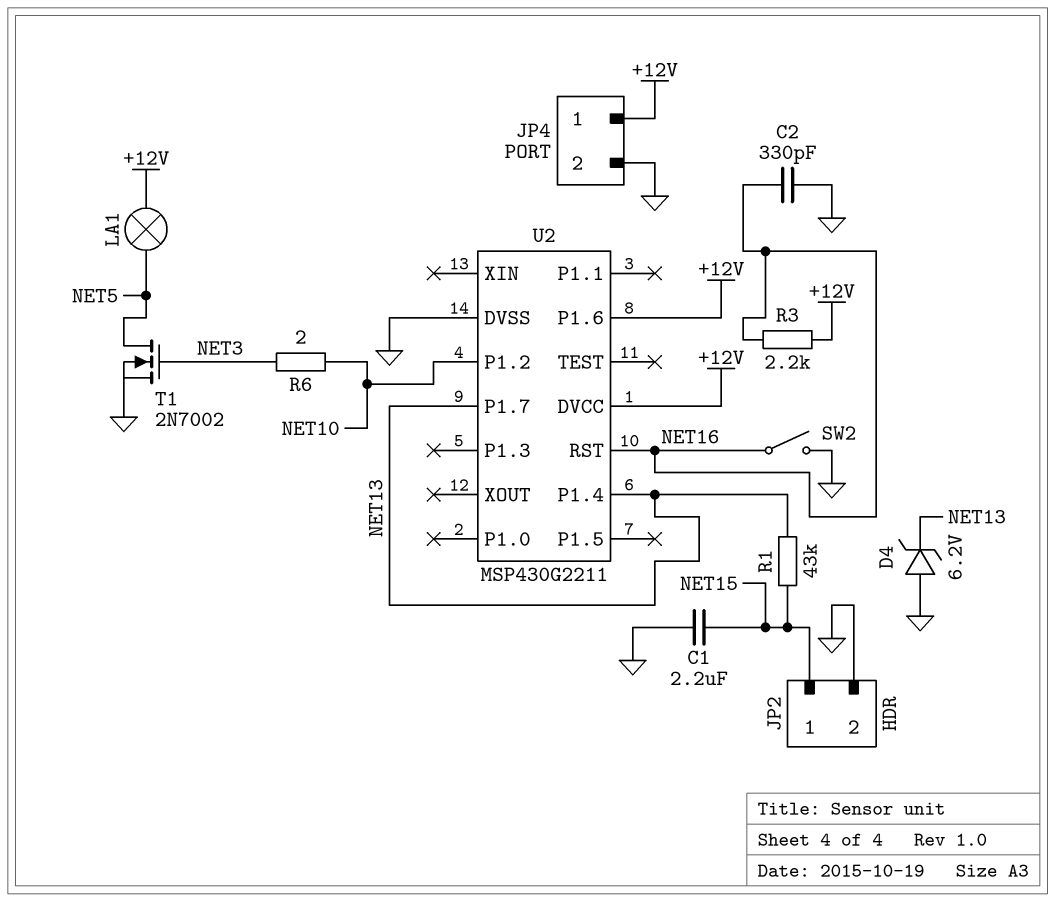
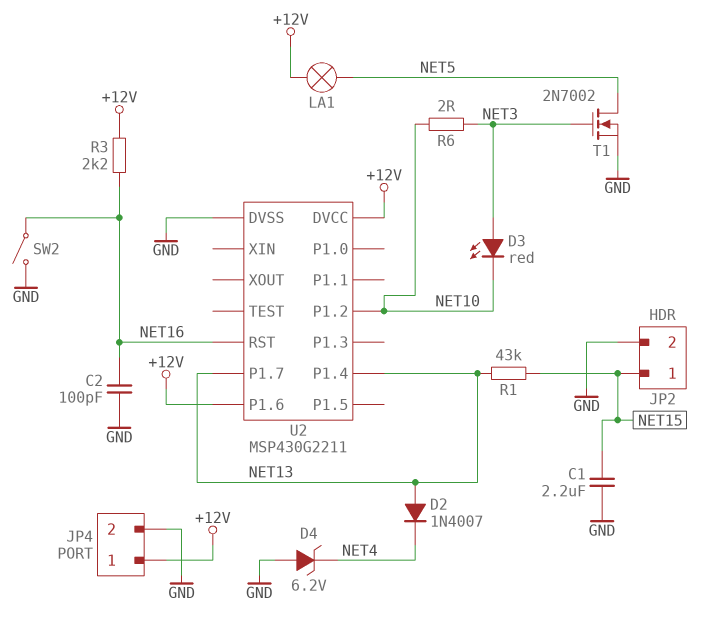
C2: 330pF (GND, NET16) -> 100pF (GND, NET16)
D2: none -> diode 1N4007 (A NET13, K NET4)
D3: none -> LED red (A NET3, K NET10)
D4: zener 6.2V (A GND, K NET13) -> zener 6.2V (A GND, K NET4)

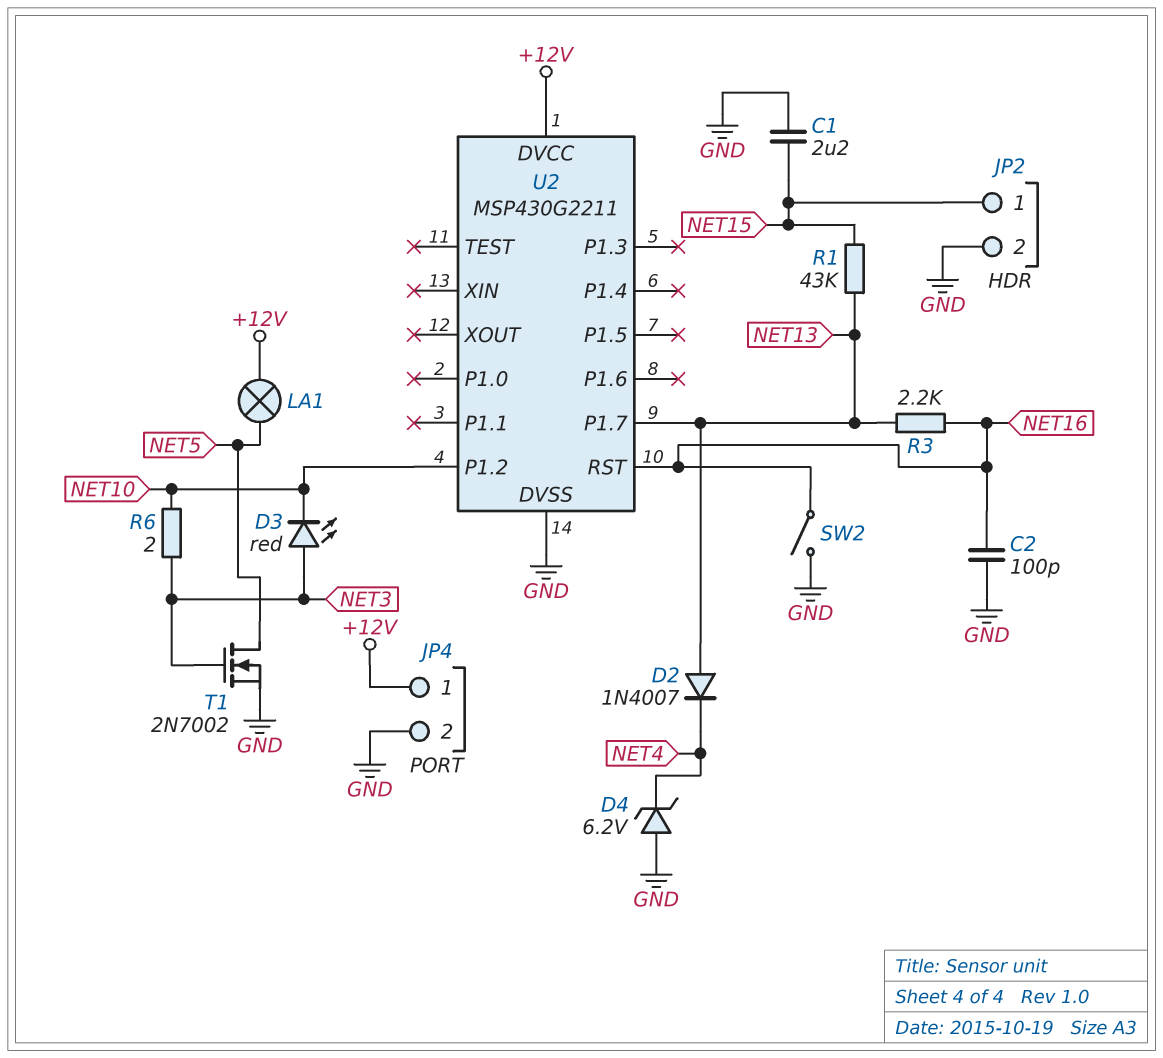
R3: 2.2k (+12V, NET16) -> 2.2k (NET13, NET16)
U2 pin P1.4: NET13 -> none
U2 pin P1.6: +12V -> none

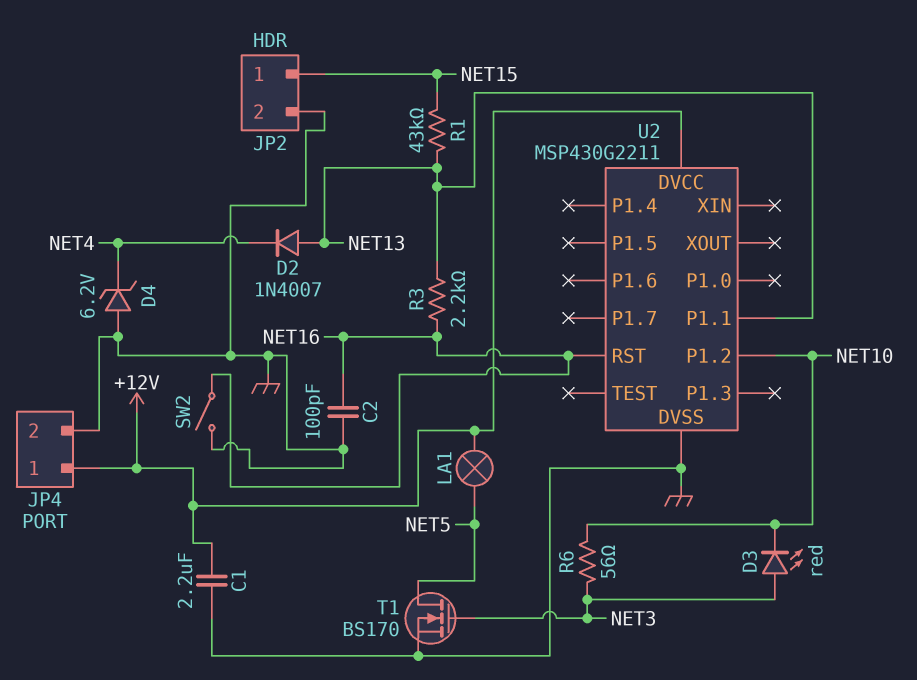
C1: 2.2uF (GND, NET15) -> 2.2uF (+12V, GND)
R6: 2 (NET3, NET10) -> 56 (NET3, NET10)
T1: NMOS 2N7002 (G NET3, D NET5, S GND) -> NMOS BS170 (G NET3, D NET5, S GND)
U2 pin P1.1: none -> NET13
U2 pin P1.7: NET13 -> none

